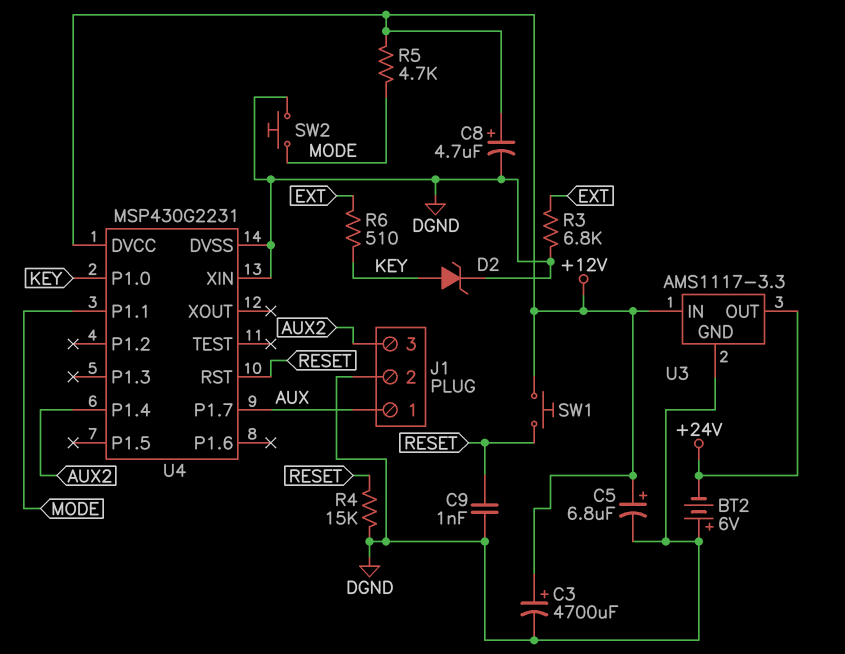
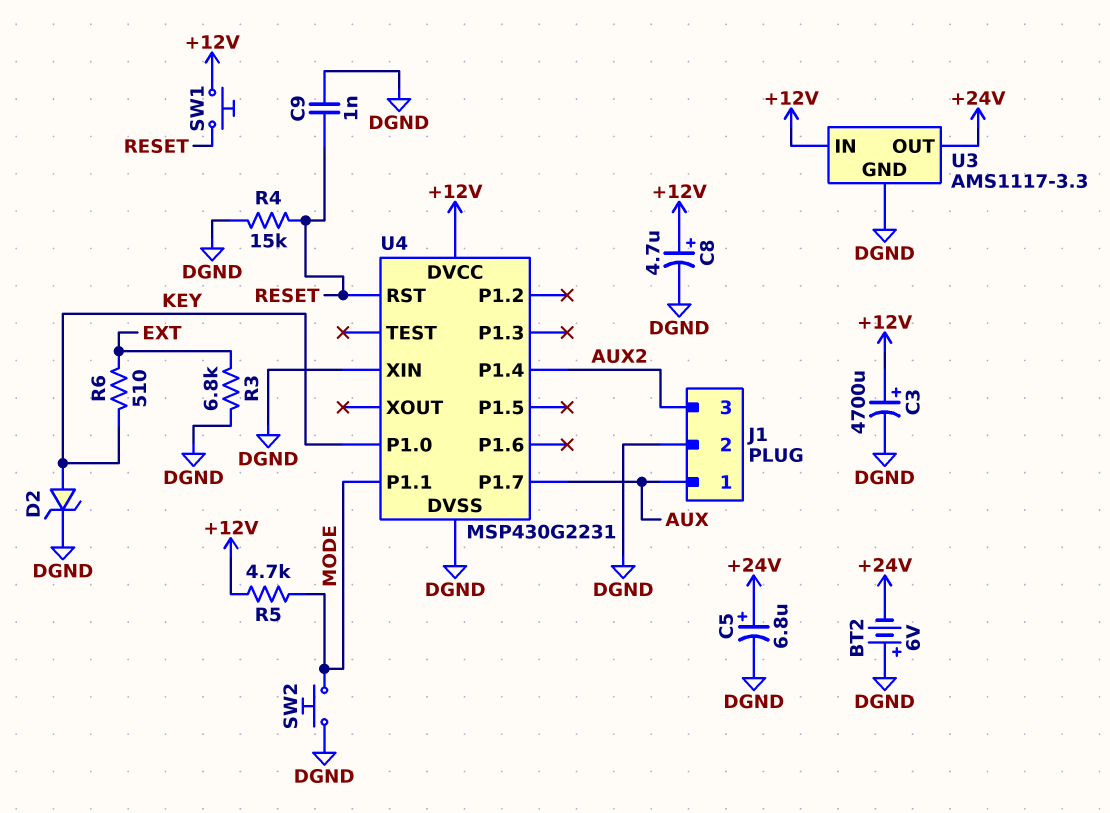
C5: 6.8uF (plus +12V, minus DGND) -> 6.8uF (plus +24V, minus DGND)

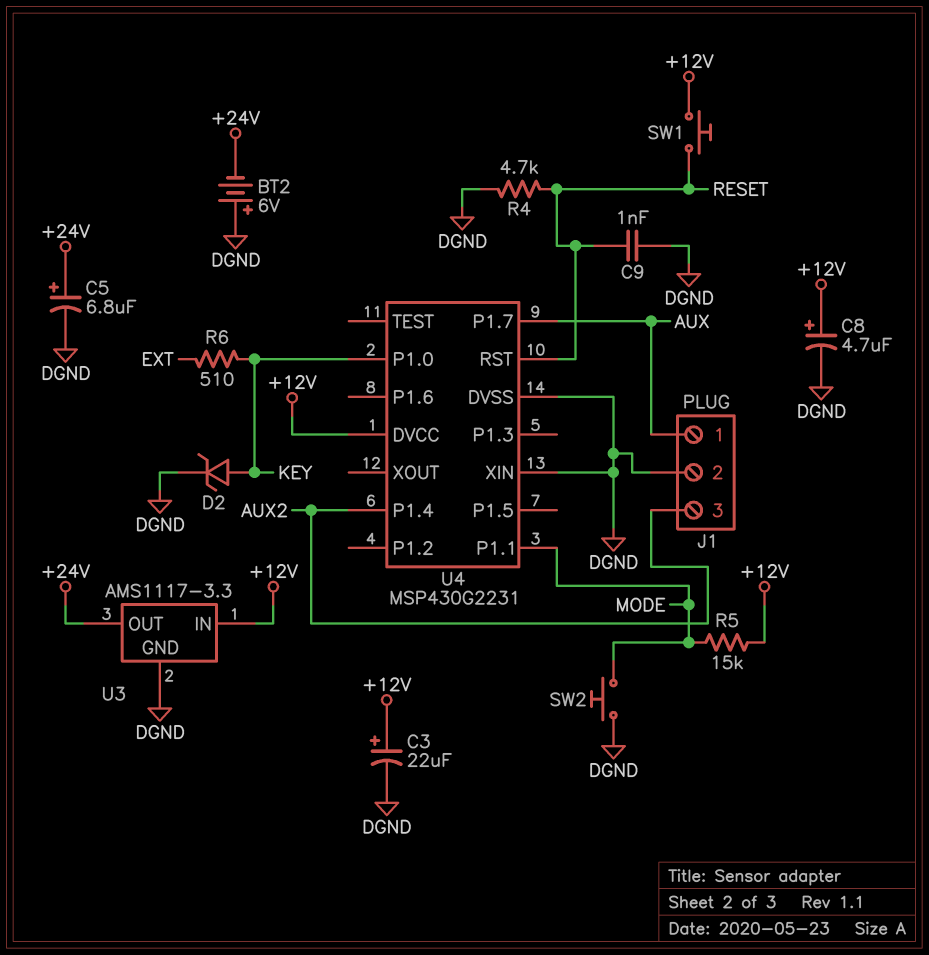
C3: 4700uF (plus +12V, minus DGND) -> 22uF (plus +12V, minus DGND)
R3: 6.8k (DGND, EXT) -> none
R4: 15k (DGND, RESET) -> 4.7k (DGND, RESET)
R5: 4.7k (+12V, MODE) -> 15k (+12V, MODE)

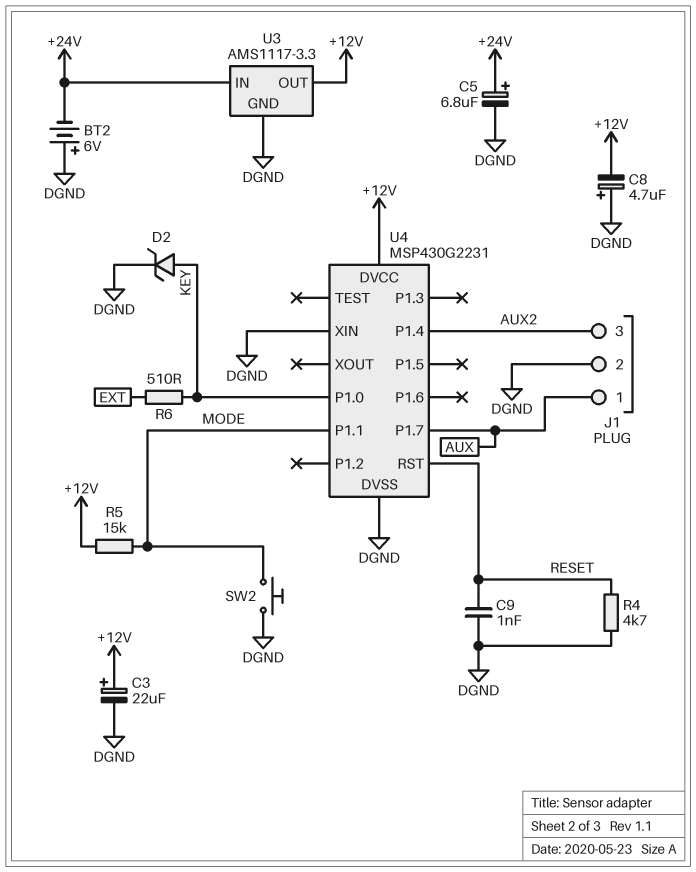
C8: 4.7uF (plus +12V, minus DGND) -> 4.7uF (plus DGND, minus +12V)
SW1: button (+12V, RESET) -> none
U3 pin IN: +12V -> +24V
U3 pin OUT: +24V -> +12V

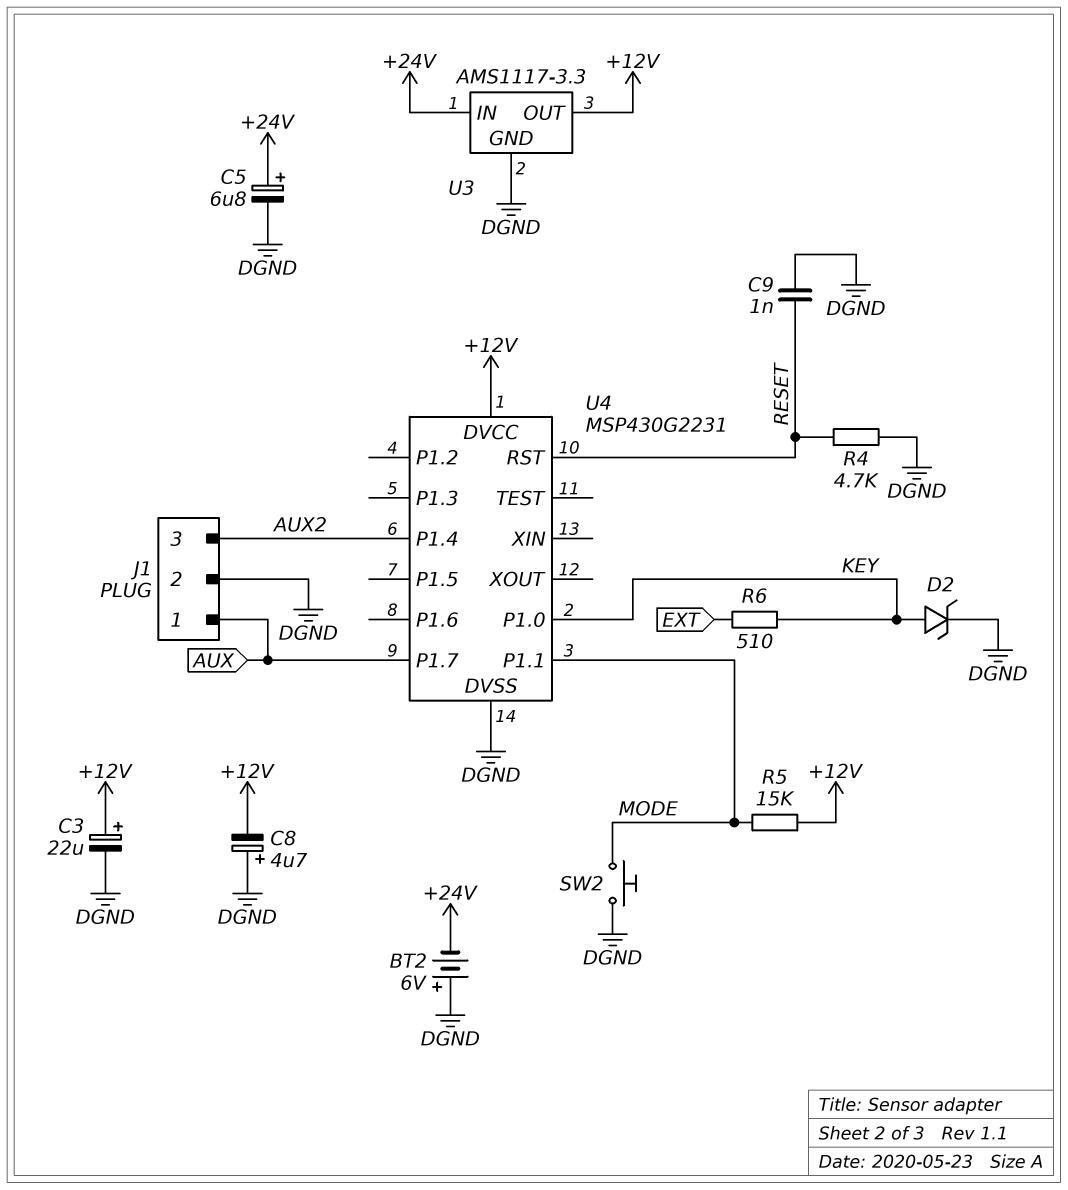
U4 pin XIN: DGND -> none

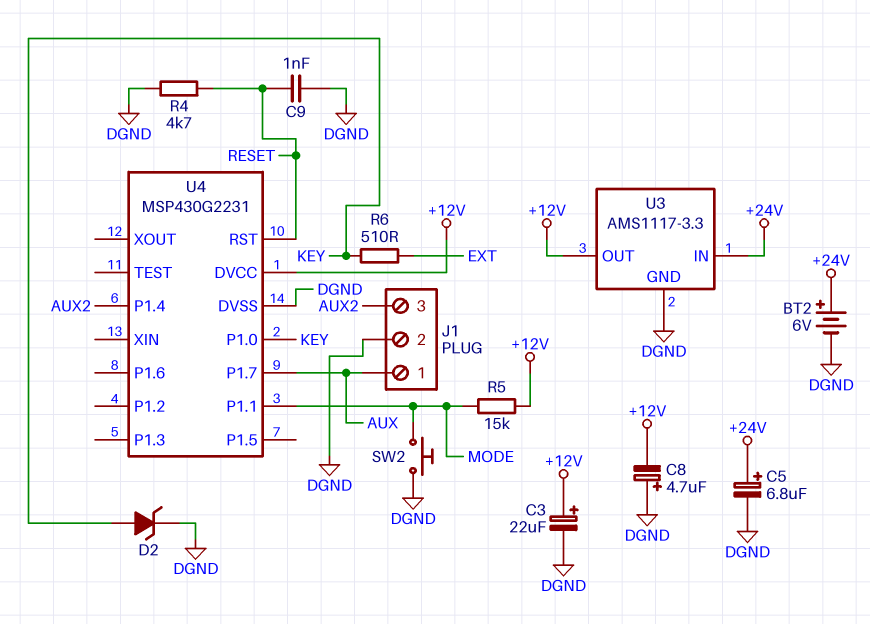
BT2: 6V (plus DGND, minus +24V) -> 6V (plus +24V, minus DGND)

